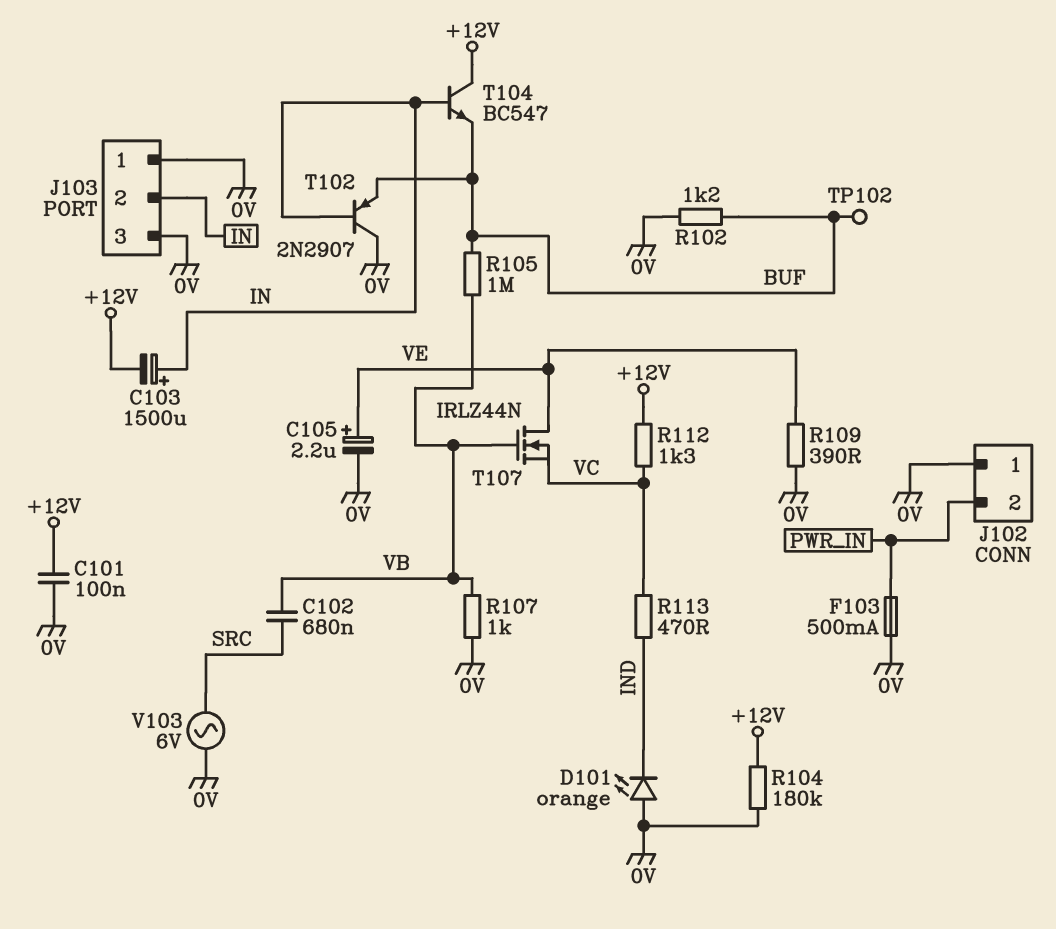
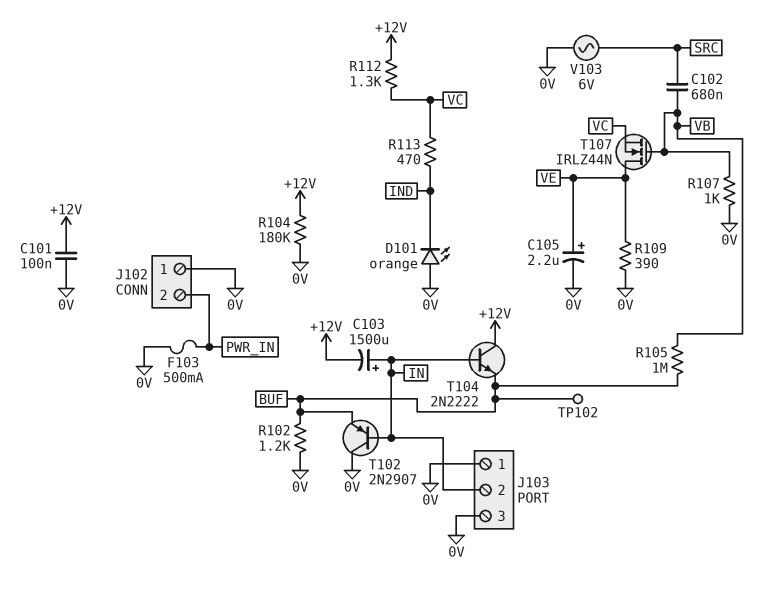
T104: NPN BC547 (B IN, C +12V, E BUF) -> NPN 2N2222 (B IN, C +12V, E BUF)

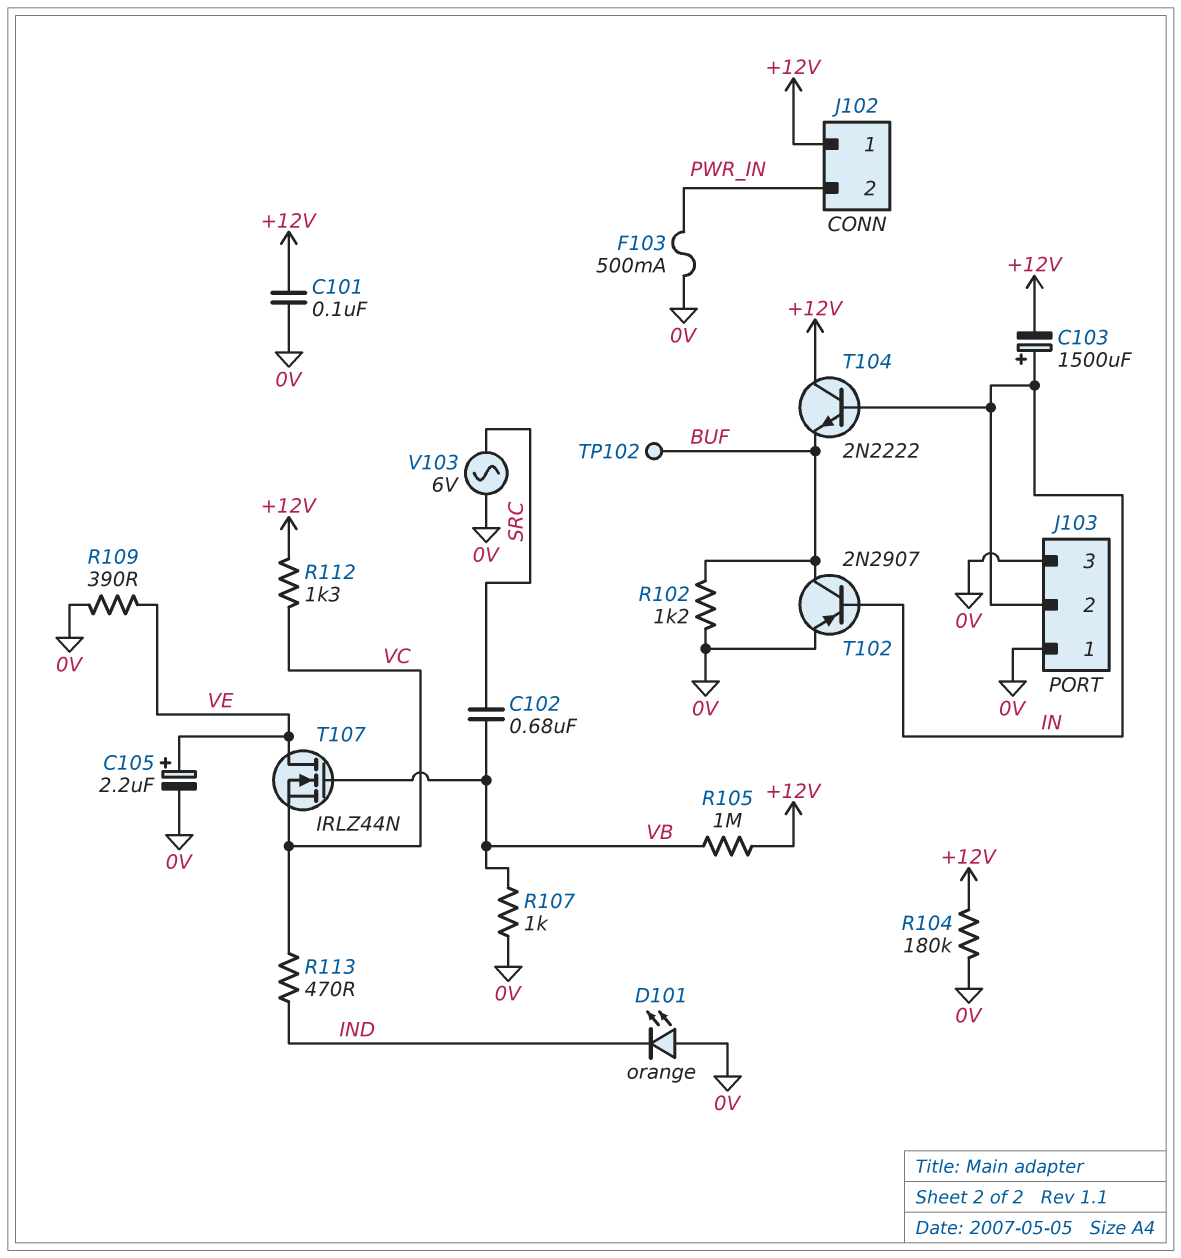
J102 pin 1: 0V -> +12V
R105: 1M (BUF, VB) -> 1M (+12V, VB)
T102: PNP 2N2907 (B IN, C 0V, E BUF) -> PNP 2N2907 (B IN, C BUF, E 0V)

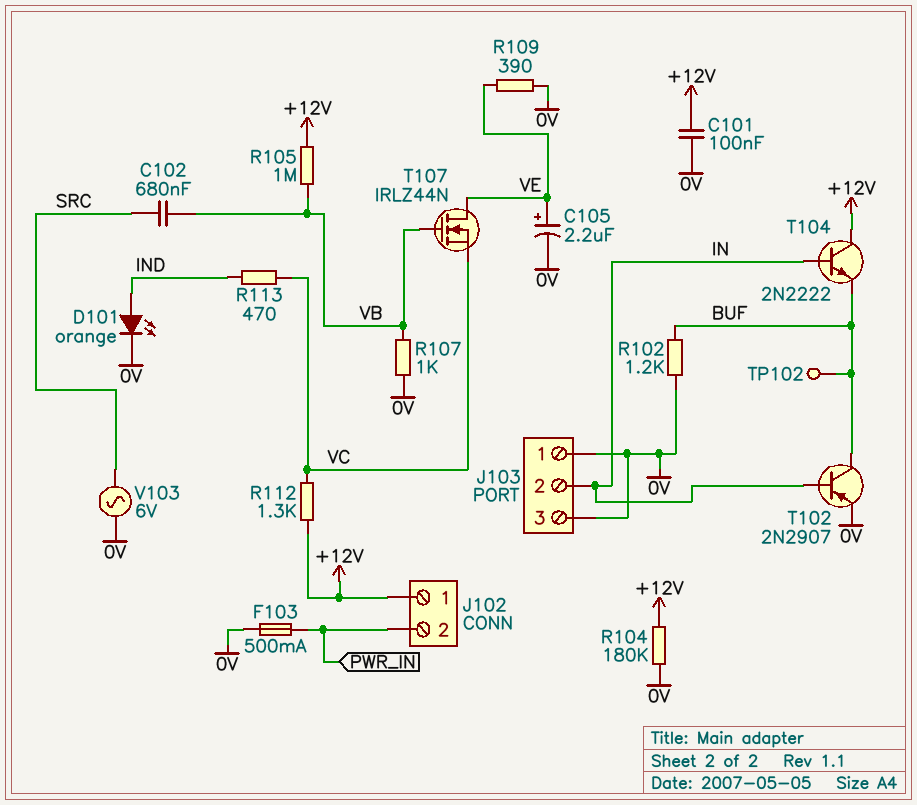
C103: 1500uF (plus IN, minus +12V) -> none
D101: LED orange (A 0V, K IND) -> LED orange (A IND, K 0V)

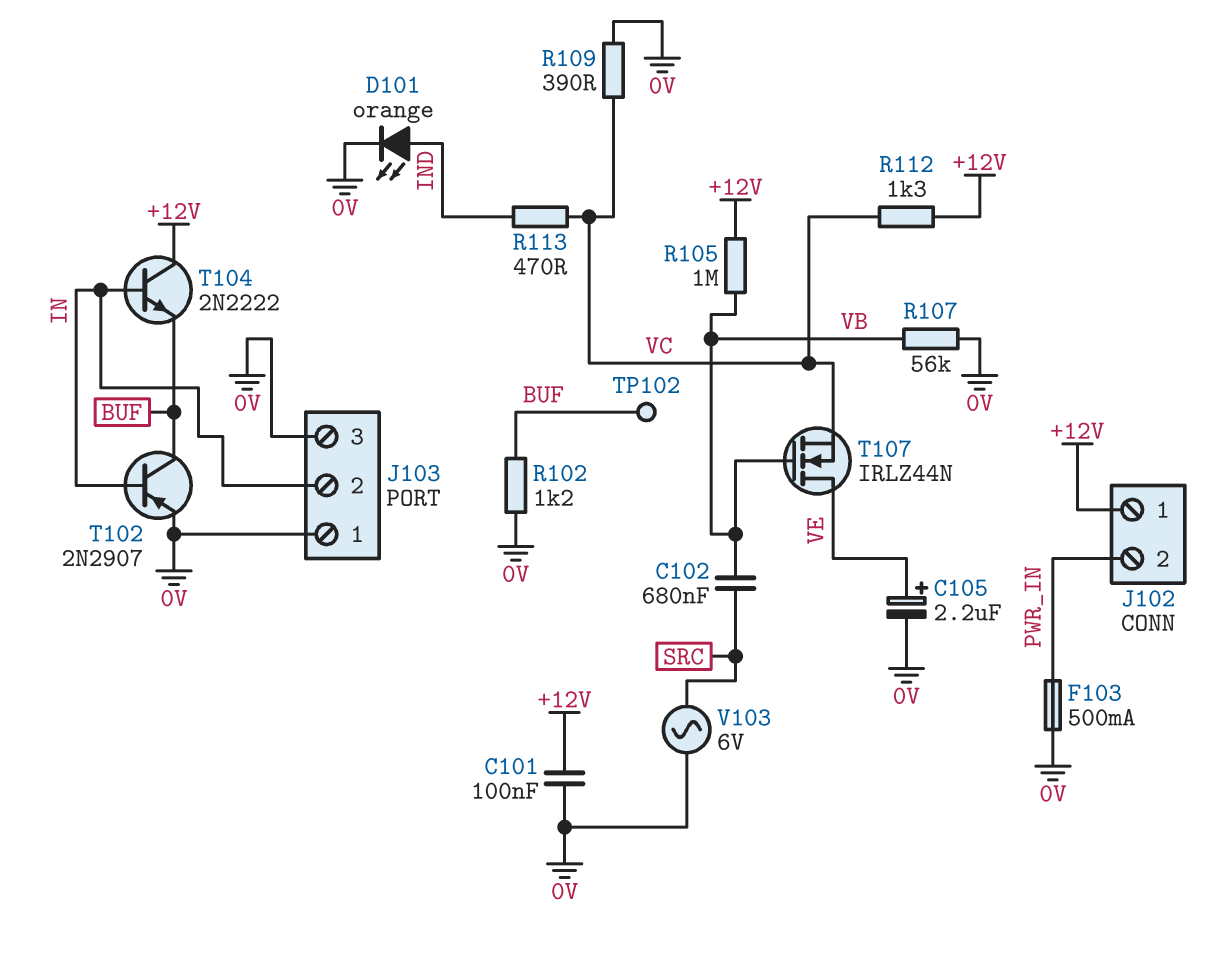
R104: 180k (+12V, 0V) -> none
R107: 1k (0V, VB) -> 56k (0V, VB)
R109: 390 (0V, VE) -> 390 (0V, VC)

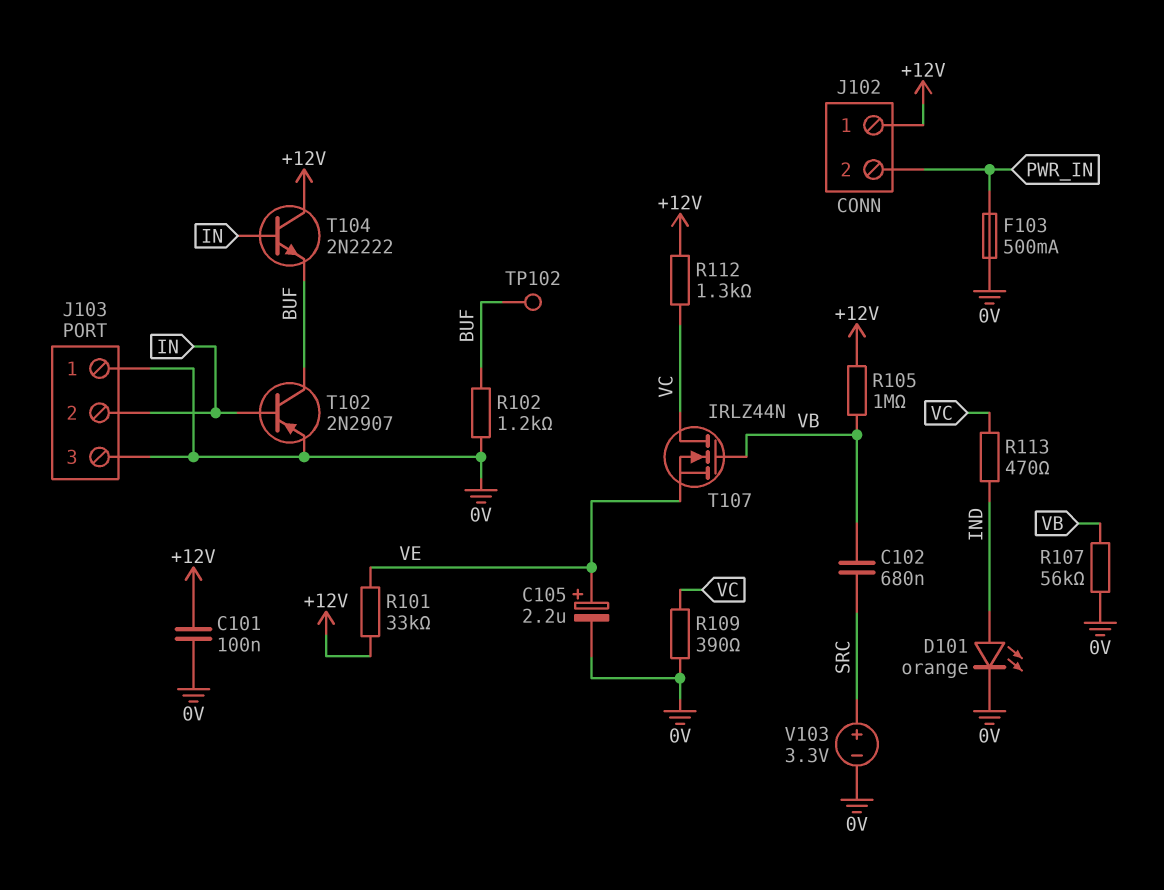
R101: none -> 33k (+12V, VE)
T107: NMOS IRLZ44N (G VB, D VE, S VC) -> NMOS IRLZ44N (G VB, D VC, S VE)
V103: AC 6V (0V, SRC) -> 3.3V (plus SRC, minus 0V)

